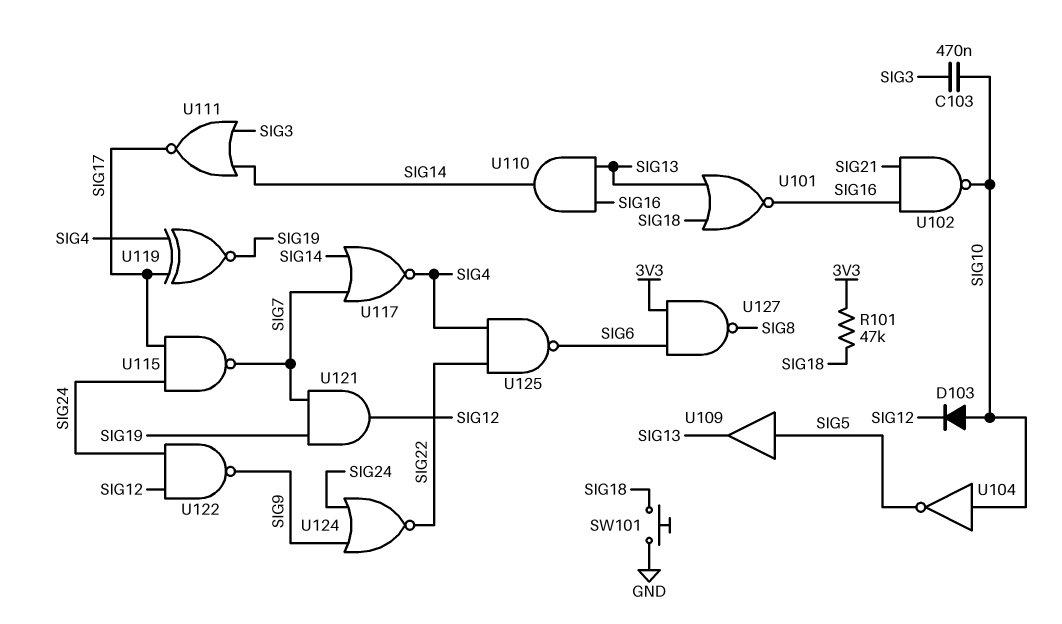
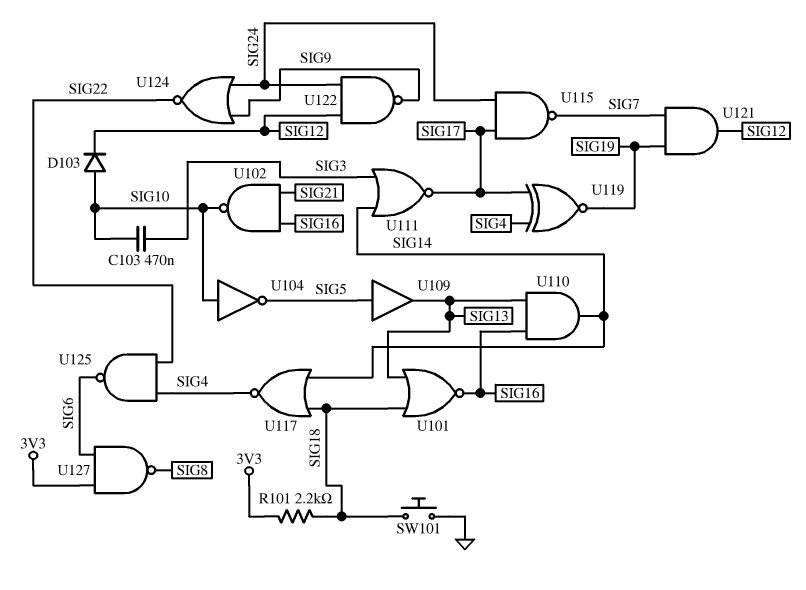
R101: 47k (3V3, SIG18) -> 2.2k (3V3, SIG18)
U117: NOR (in SIG7, in SIG14, out SIG4) -> NOR (in SIG14, in SIG18, out SIG4)

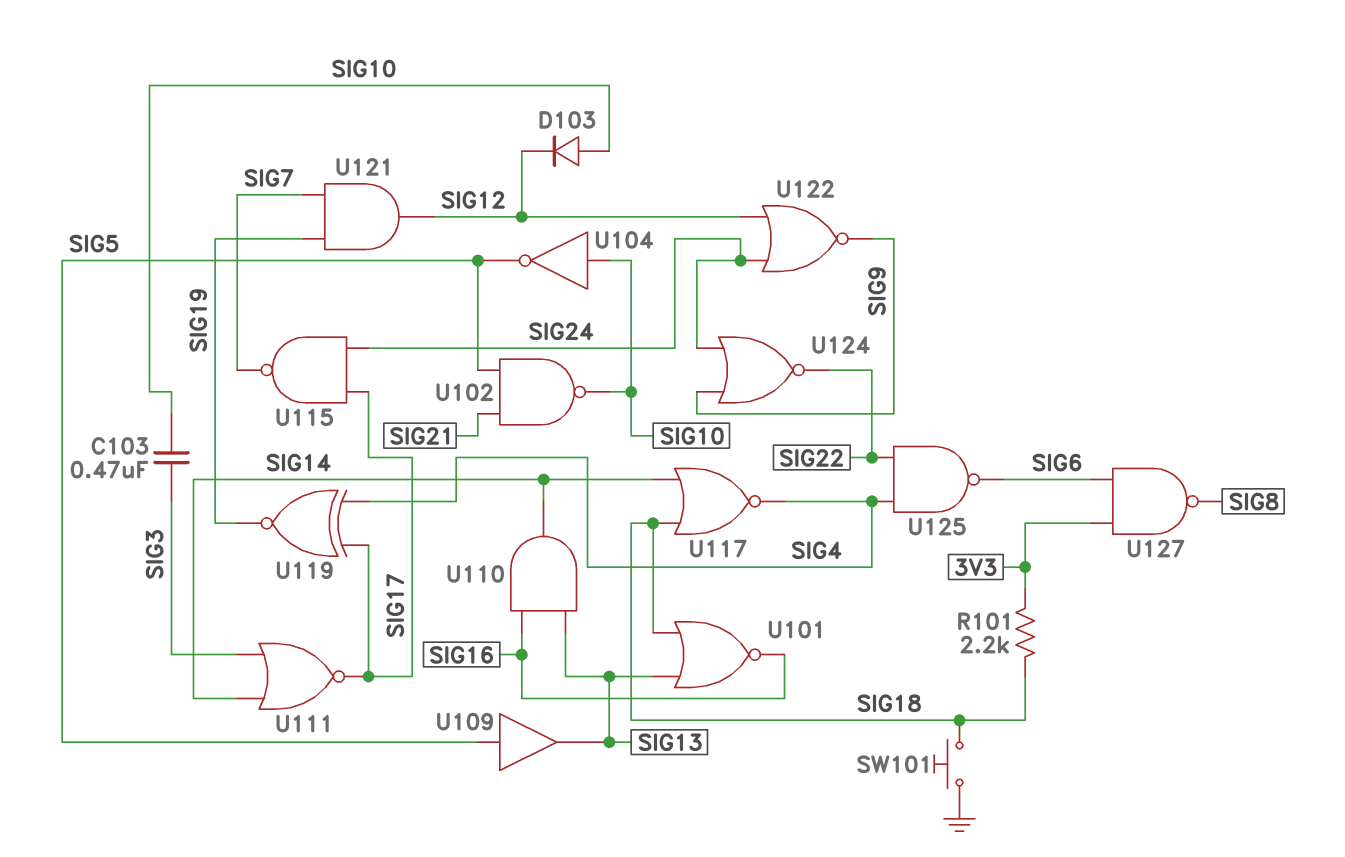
U102: NAND (in SIG16, in SIG21, out SIG10) -> NAND (in SIG5, in SIG21, out SIG10)
U122: NAND (in SIG12, in SIG24, out SIG9) -> NOR (in SIG12, in SIG24, out SIG9)

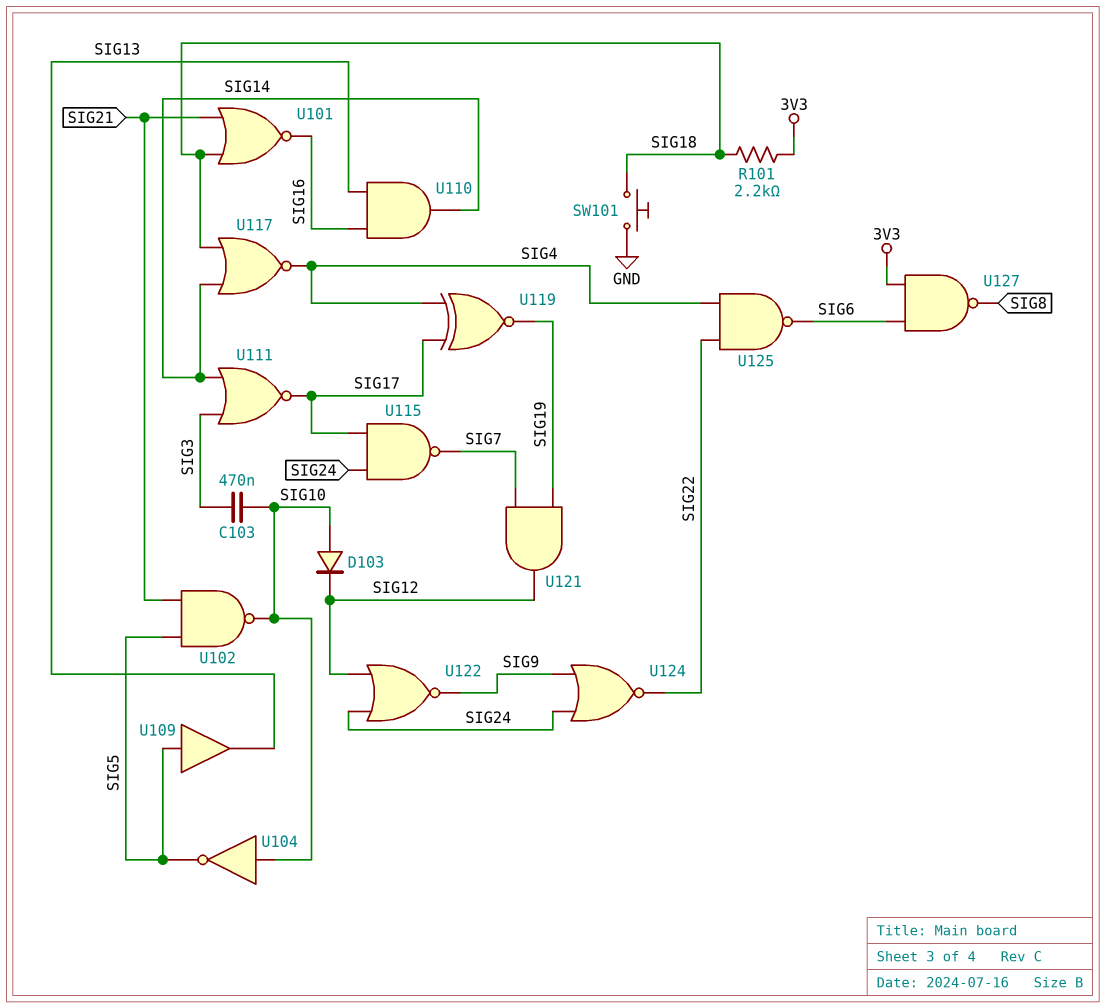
U101: NOR (in SIG13, in SIG18, out SIG16) -> NOR (in SIG18, in SIG21, out SIG16)

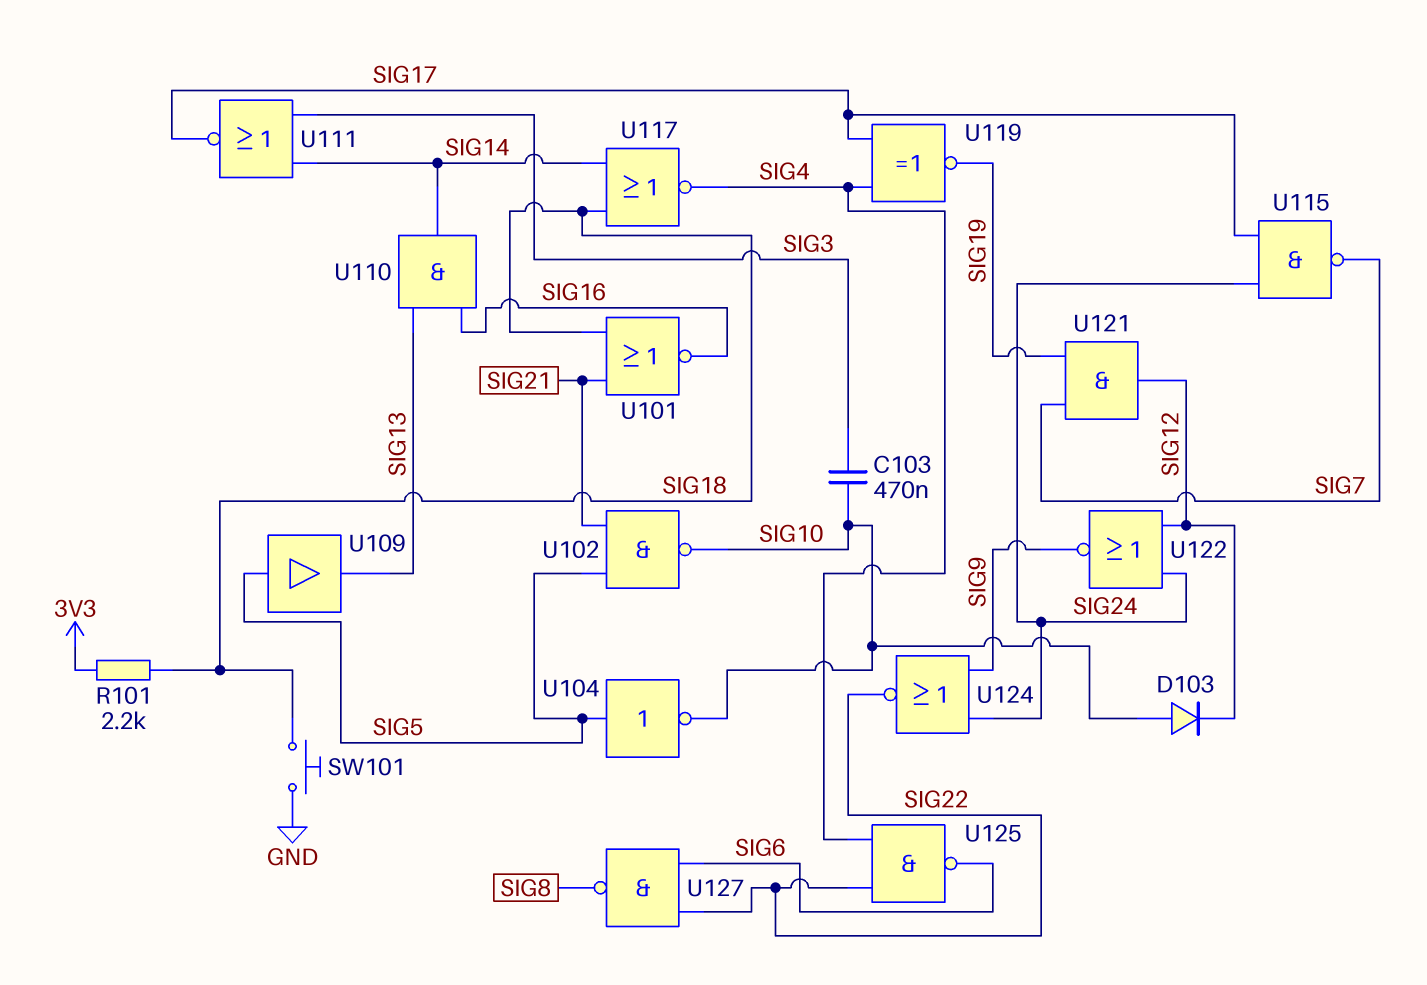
U104: NOT (in SIG10, out SIG5) -> NOT (in SIG5, out SIG10)
U127: NAND (in 3V3, in SIG6, out SIG8) -> NAND (in SIG6, in SIG22, out SIG8)

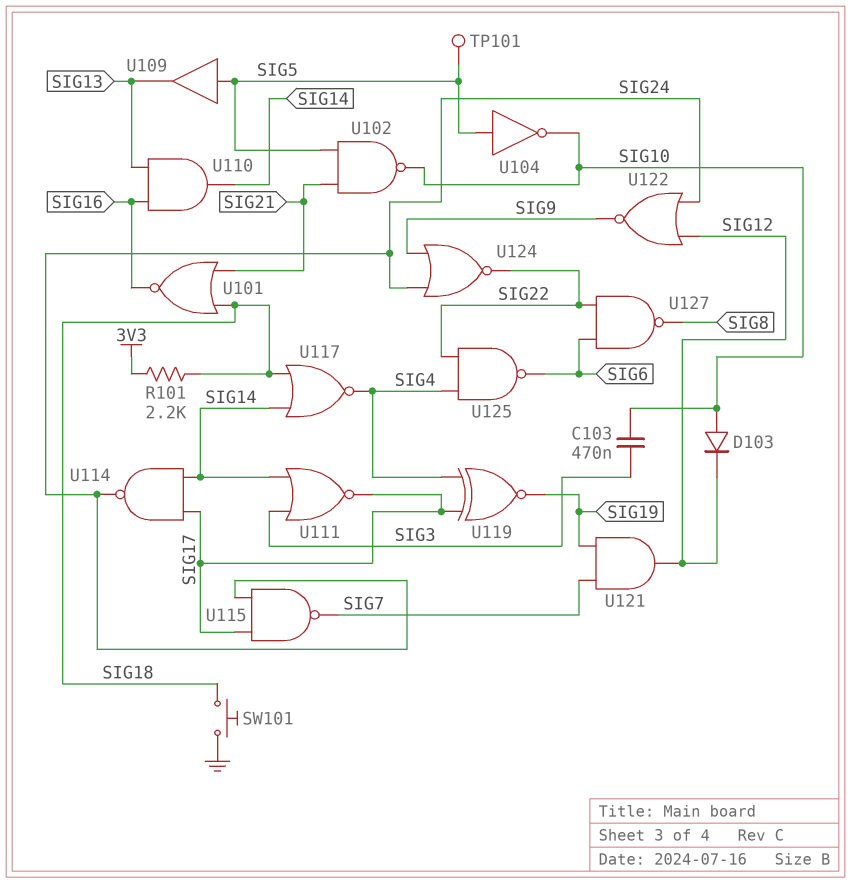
TP101: none -> test point (SIG5)
U114: none -> NAND (in SIG14, in SIG17, out SIG24)

